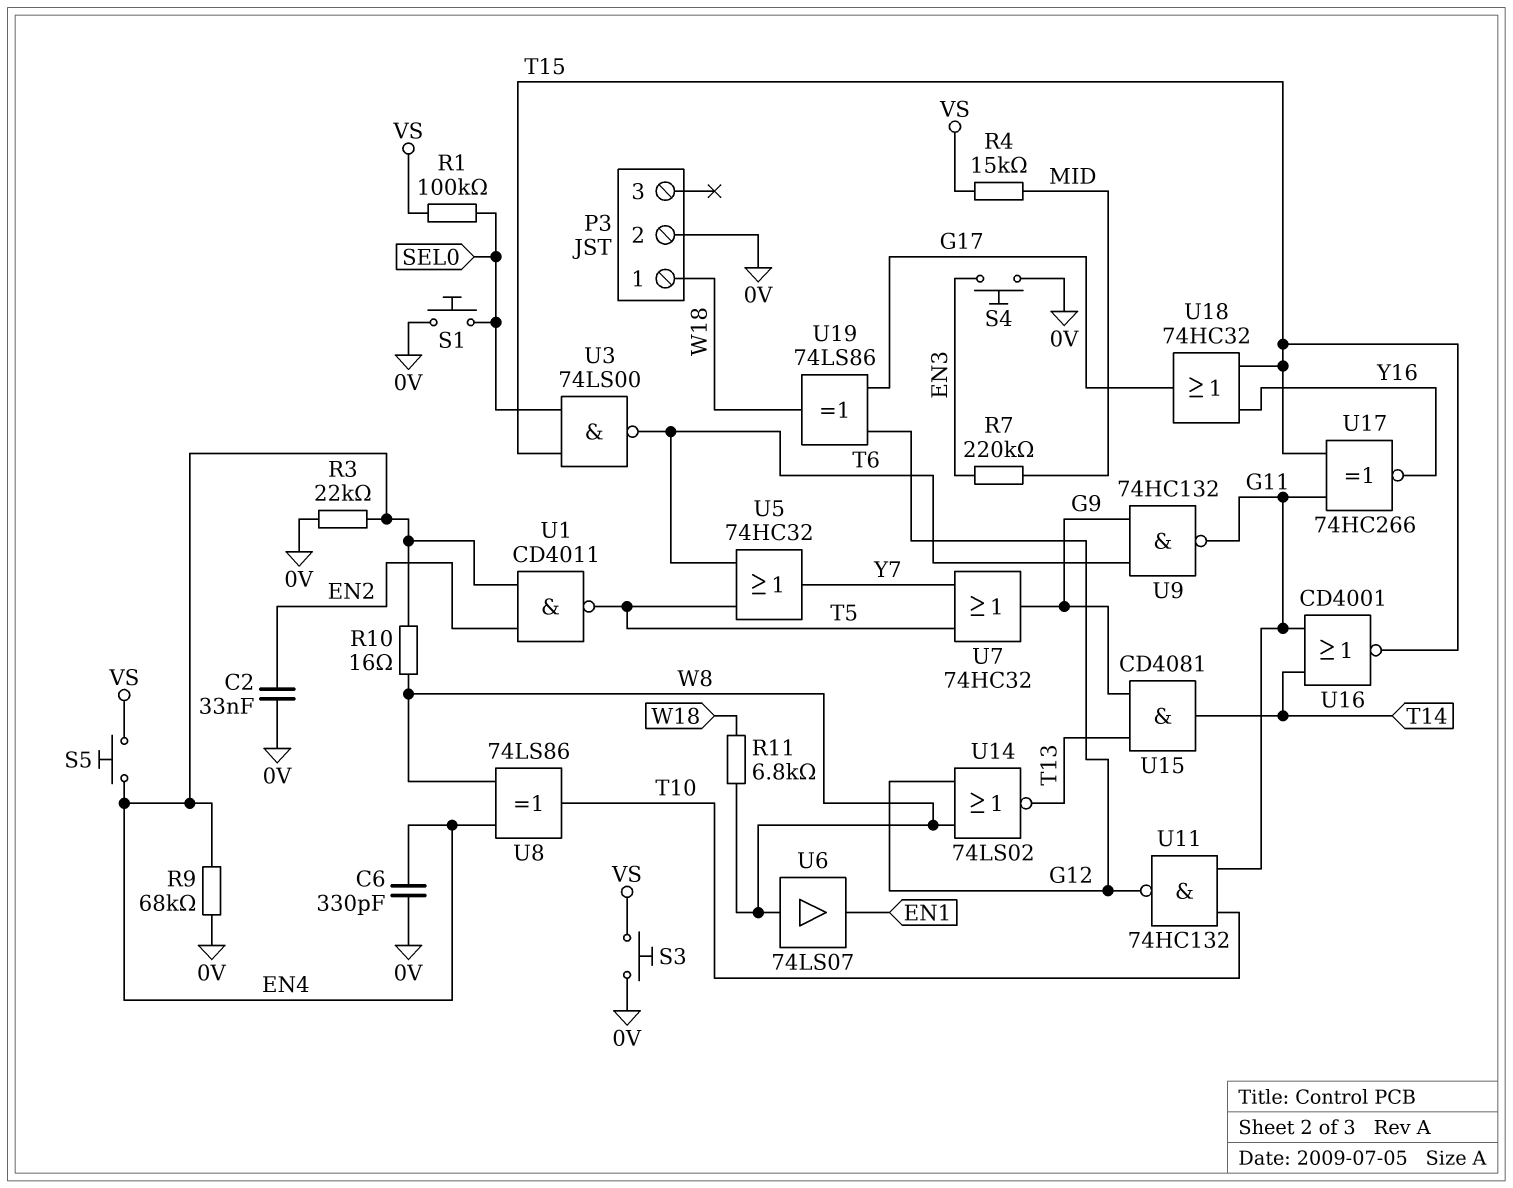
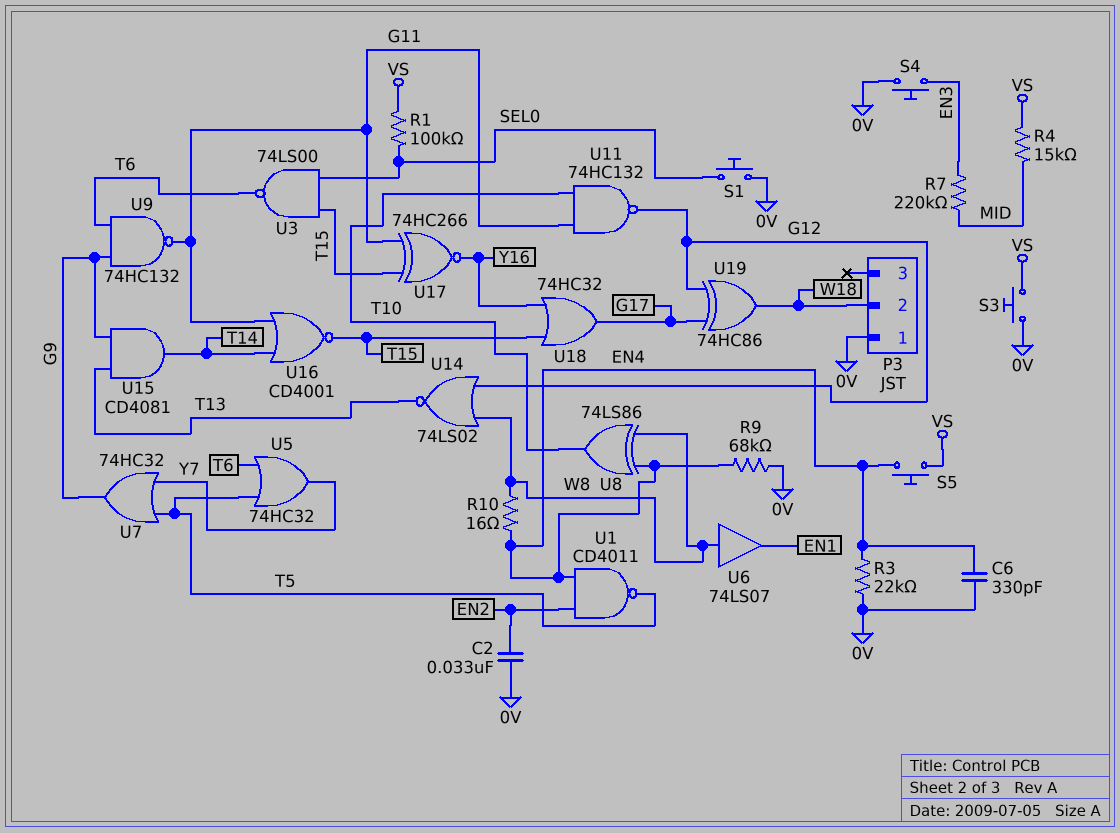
P3 pin 1: W18 -> 0V
P3 pin 2: 0V -> W18
R11: 6.8k (W8, W18) -> none
U19: XOR 74LS86 (in G12, in G17, out W18) -> XOR 74HC86 (in G12, in G17, out W18)

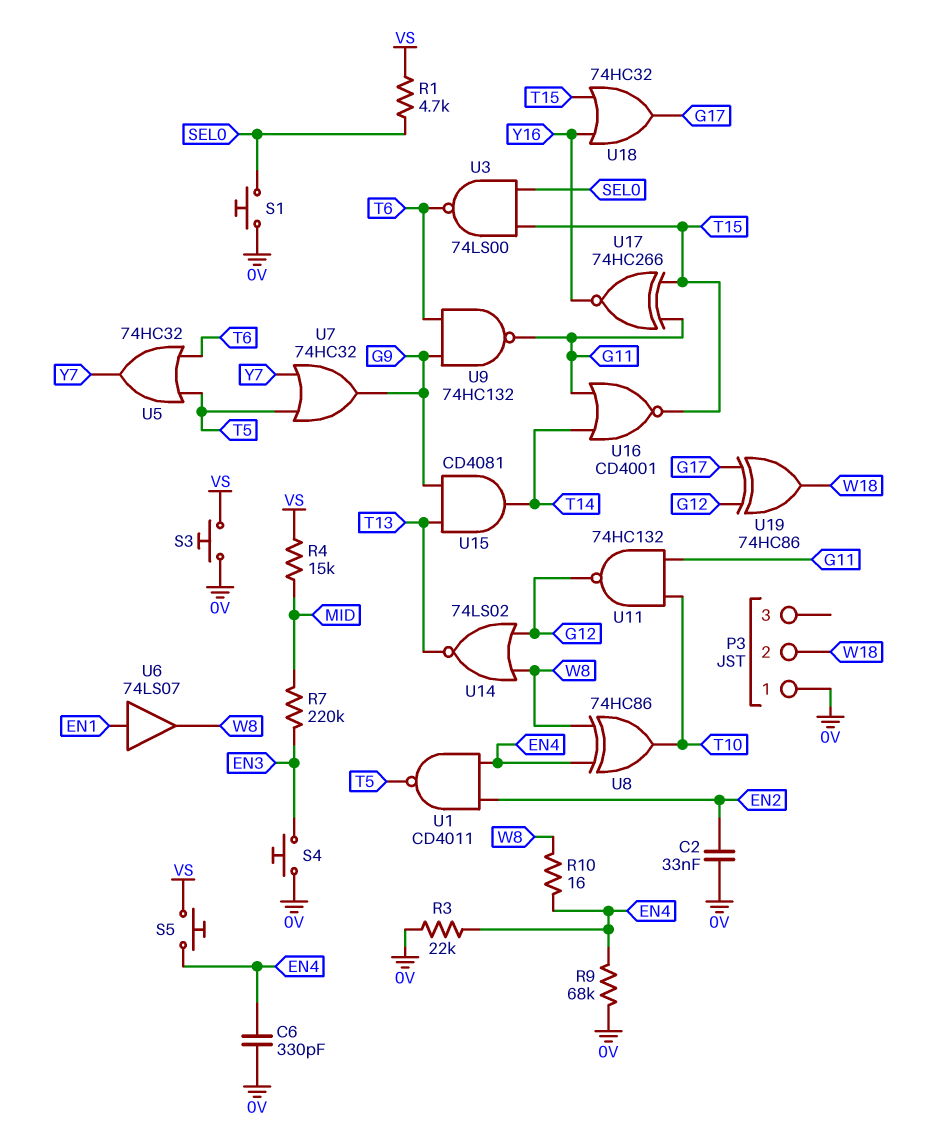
R1: 100k (SEL0, VS) -> 4.7k (SEL0, VS)
U6: buffer 74LS07 (in W8, out EN1) -> buffer 74LS07 (in EN1, out W8)
U8: XOR 74LS86 (in EN4, in W8, out T10) -> XOR 74HC86 (in EN4, in W8, out T10)

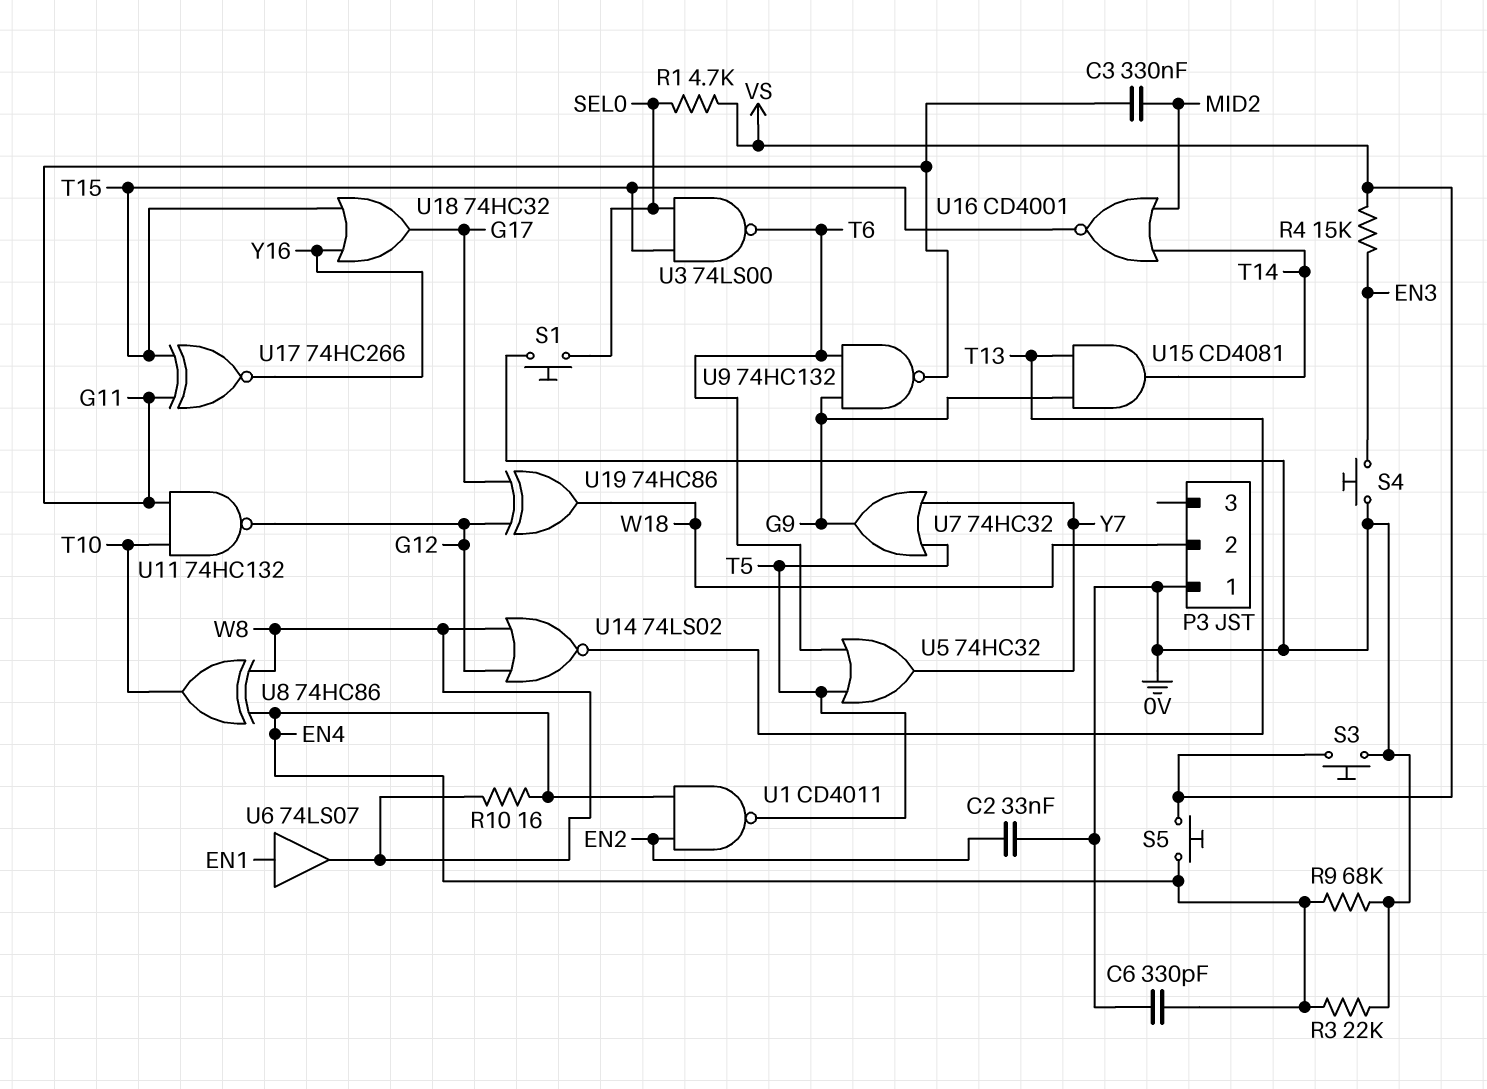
C3: none -> 330nF (G11, MID2)
R4: 15k (MID, VS) -> 15k (EN3, VS)
R7: 220k (EN3, MID) -> none
U16: NOR CD4001 (in G11, in T14, out T15) -> NOR CD4001 (in MID2, in T14, out T15)

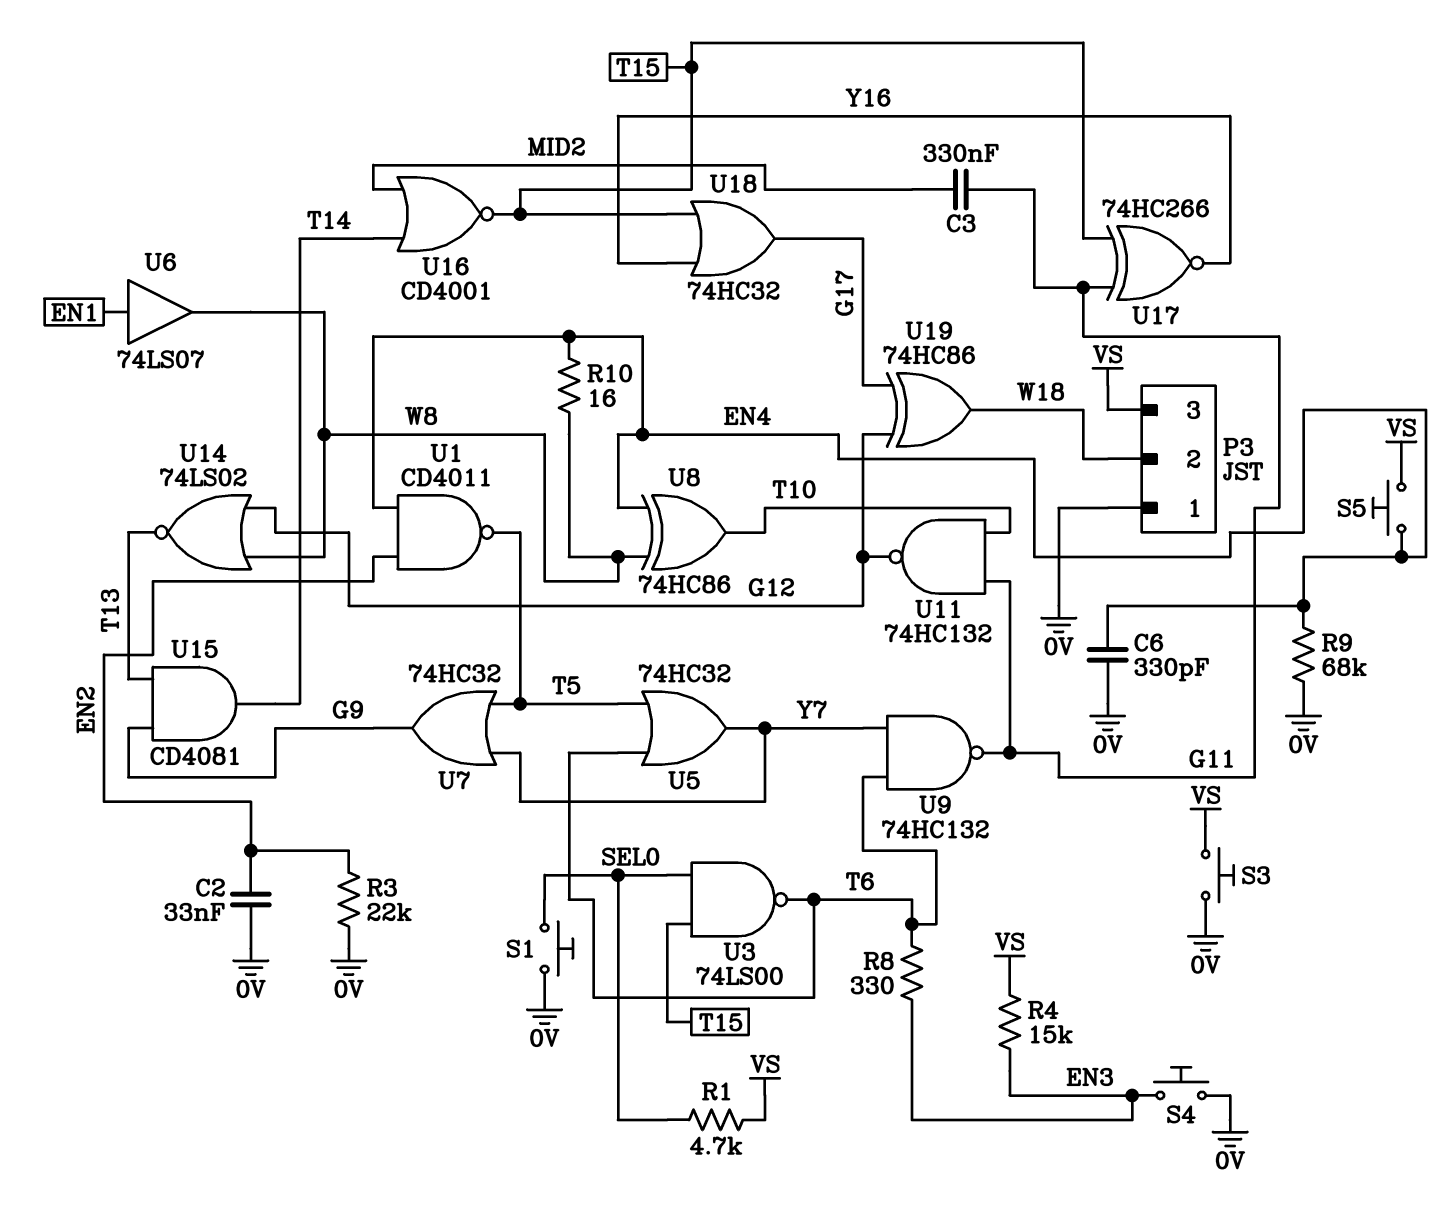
P3 pin 3: none -> VS
R3: 22k (0V, EN4) -> 22k (0V, EN2)
R8: none -> 330 (EN3, T6)
U9: NAND 74HC132 (in G9, in T6, out G11) -> NAND 74HC132 (in T6, in Y7, out G11)

